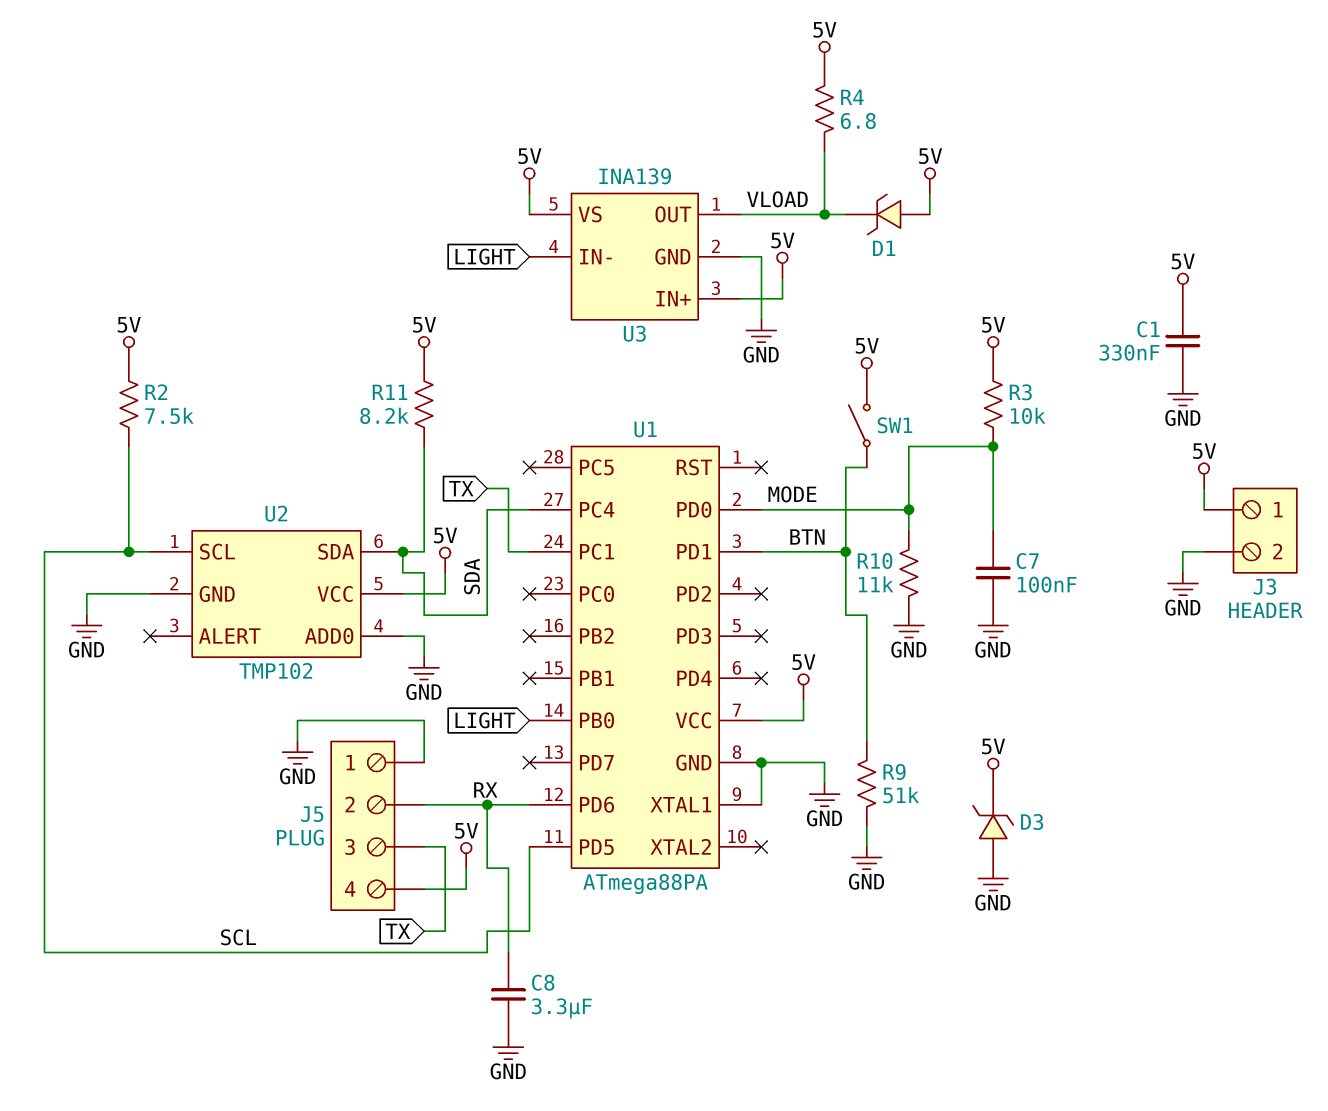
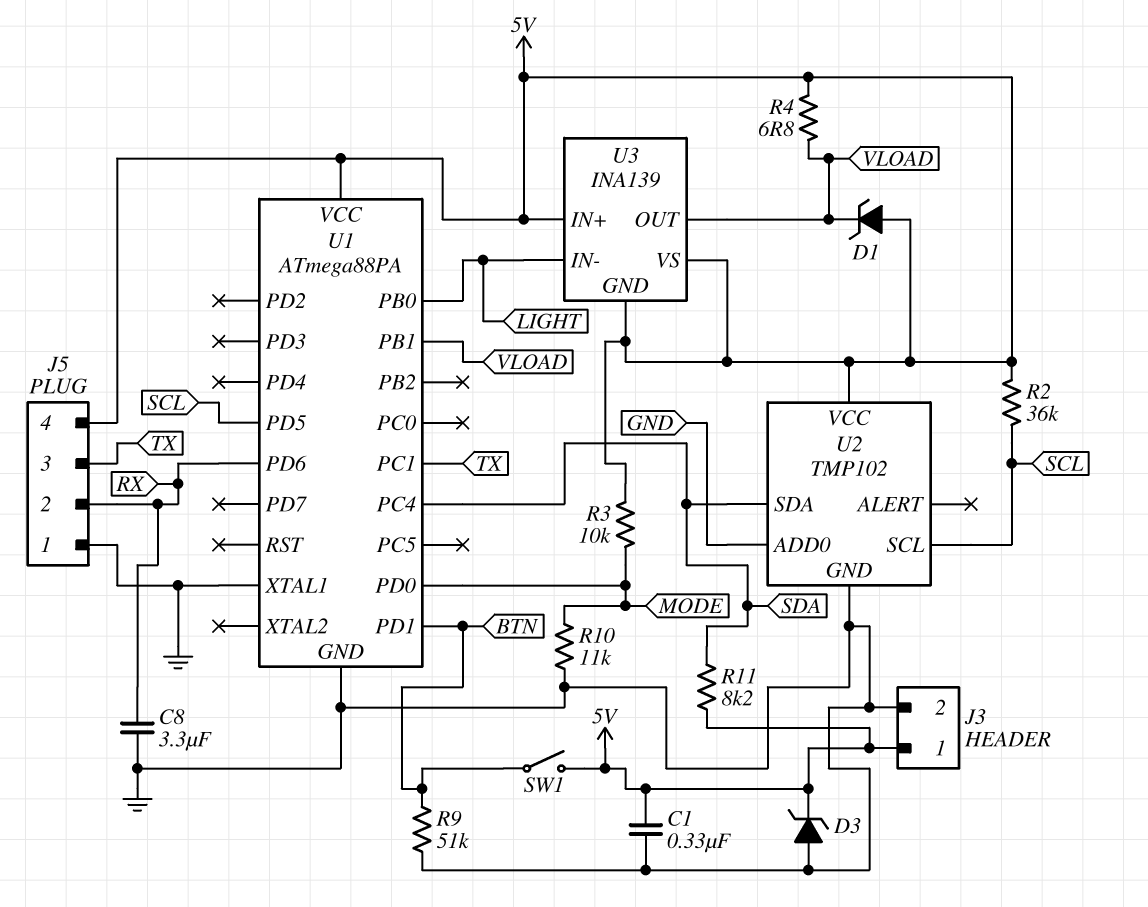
C7: 100nF (GND, MODE) -> none
R2: 7.5k (5V, SCL) -> 36k (5V, SCL)
U1 pin PB1: none -> VLOAD
U3 pin GND: GND -> 5V

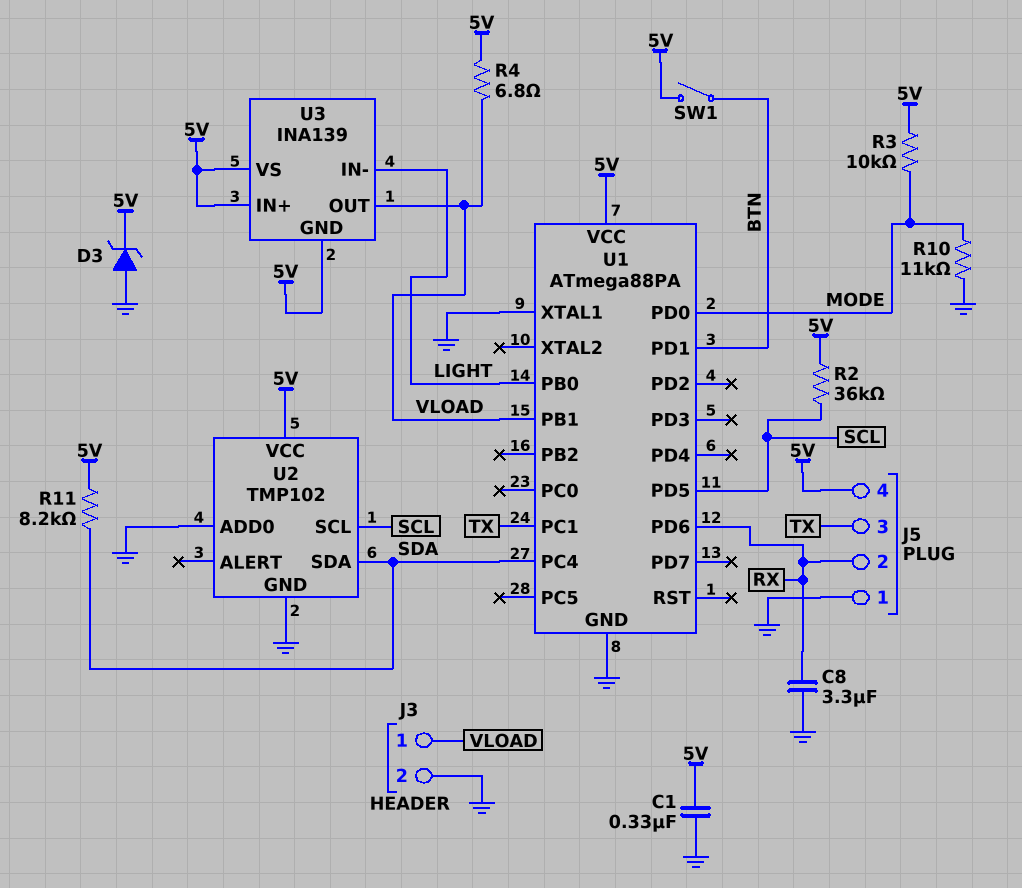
D1: zener (A 5V, K VLOAD) -> none
J3 pin 1: 5V -> VLOAD
R9: 51k (BTN, GND) -> none

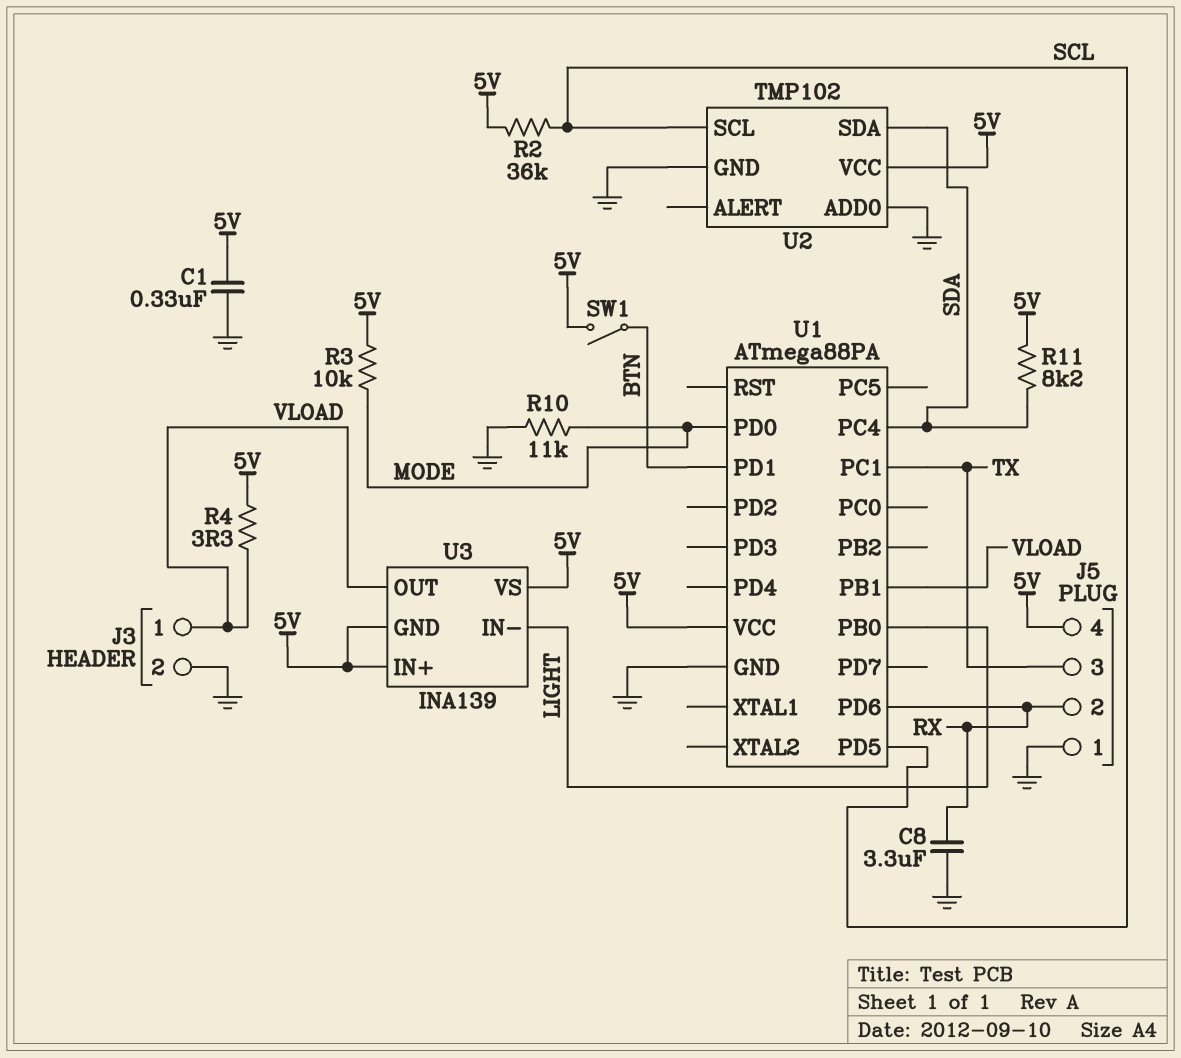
D3: zener (A GND, K 5V) -> none
R4: 6.8 (5V, VLOAD) -> 3.3 (5V, VLOAD)
U1 pin XTAL1: GND -> none

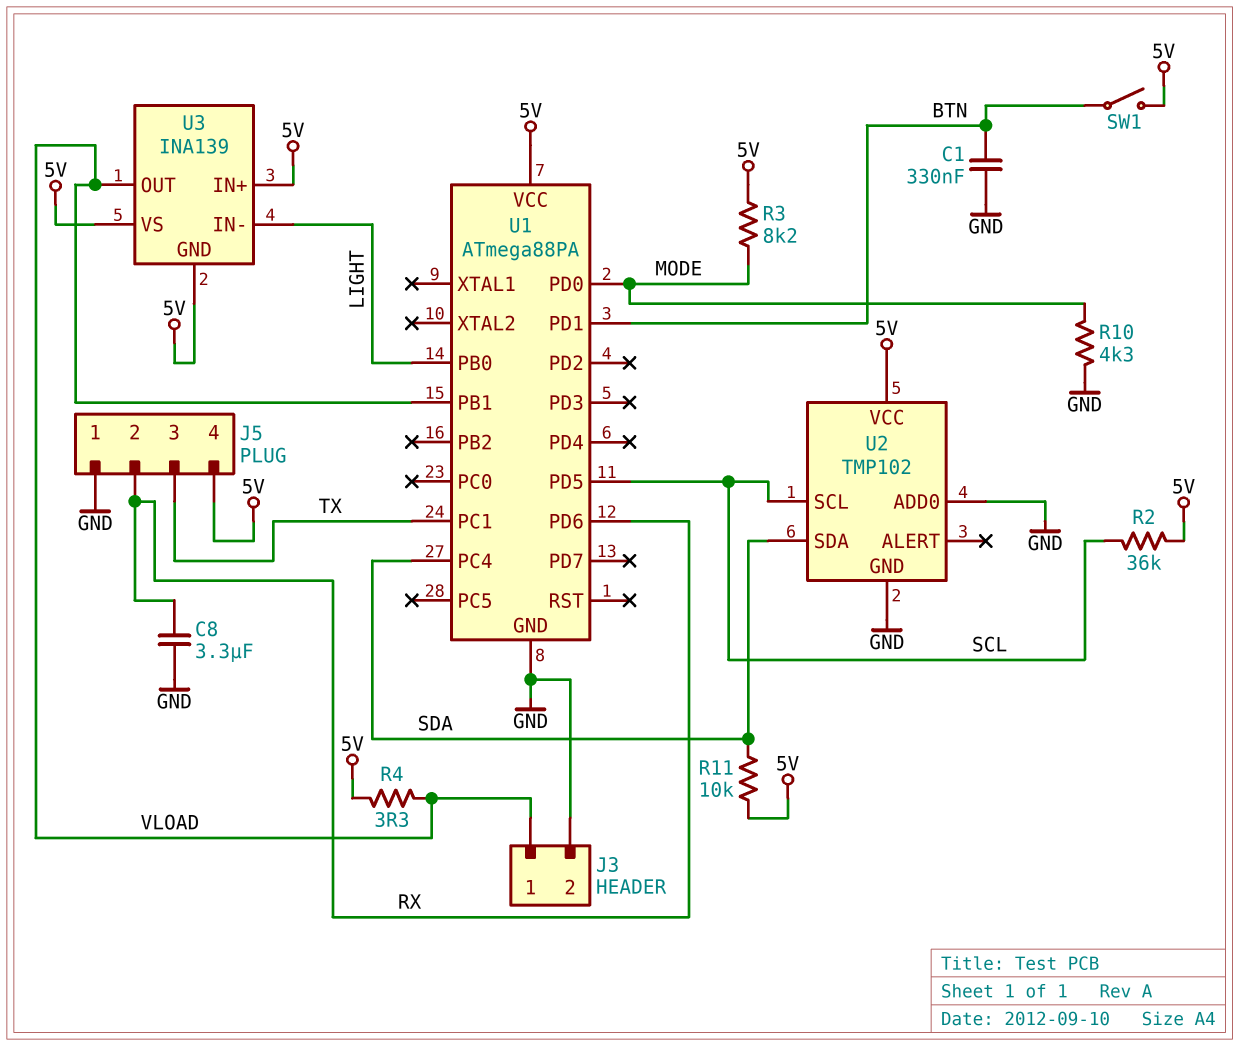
C1: 330nF (5V, GND) -> 330nF (BTN, GND)
R3: 10k (5V, MODE) -> 8.2k (5V, MODE)
R10: 11k (GND, MODE) -> 4.3k (GND, MODE)
R11: 8.2k (5V, SDA) -> 10k (5V, SDA)

